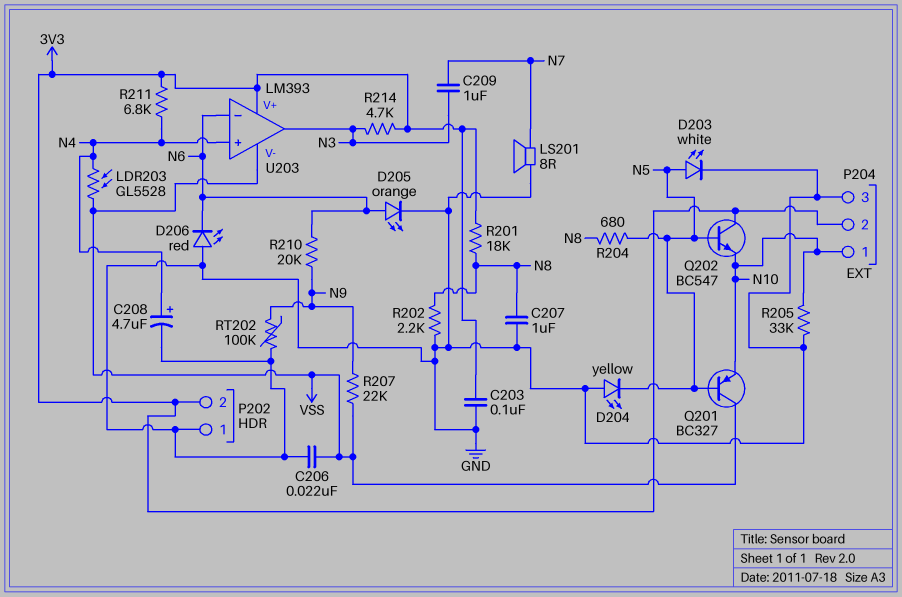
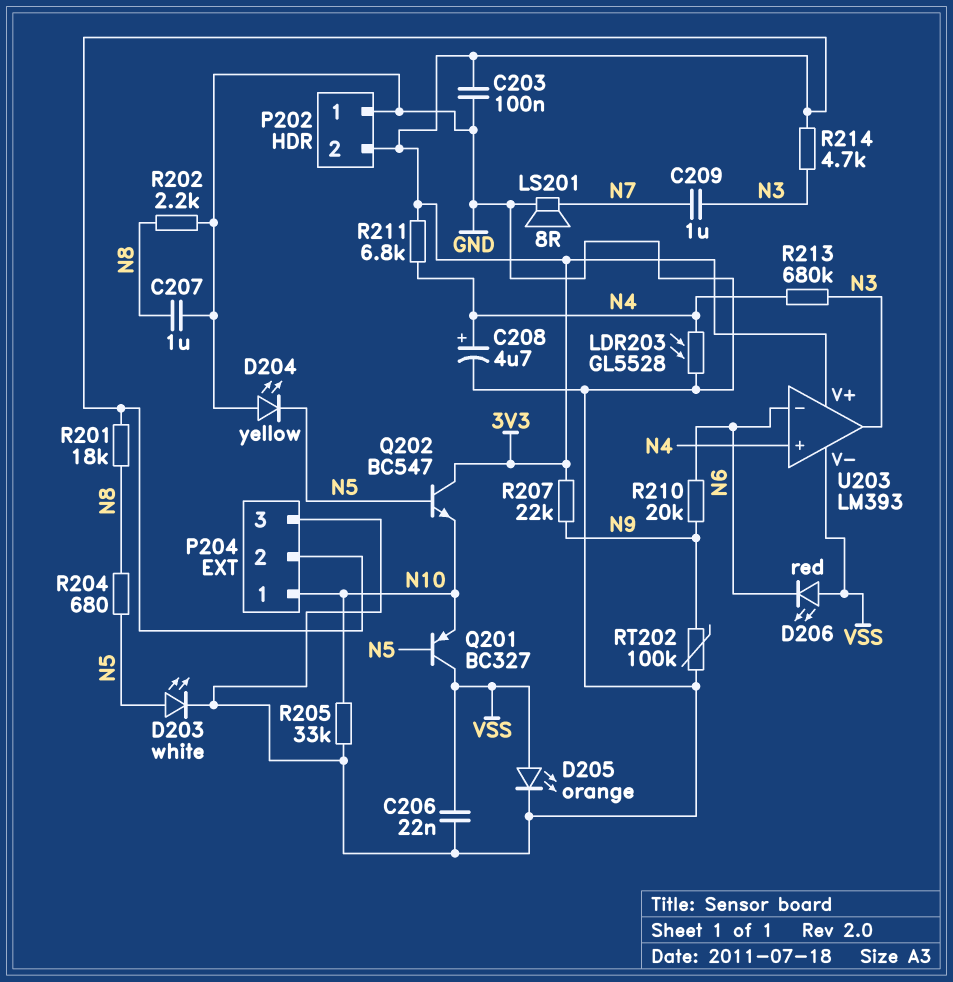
D205: LED orange (A N6, K GND) -> LED orange (A VSS, K GND)
D206: LED red (A GND, K N6) -> LED red (A VSS, K N6)
LDR203: GL5528 (N4, VSS) -> GL5528 (GND, N4)
R207: 22k (N9, VSS) -> 22k (3V3, N9)
R213: none -> 680k (N3, N4)

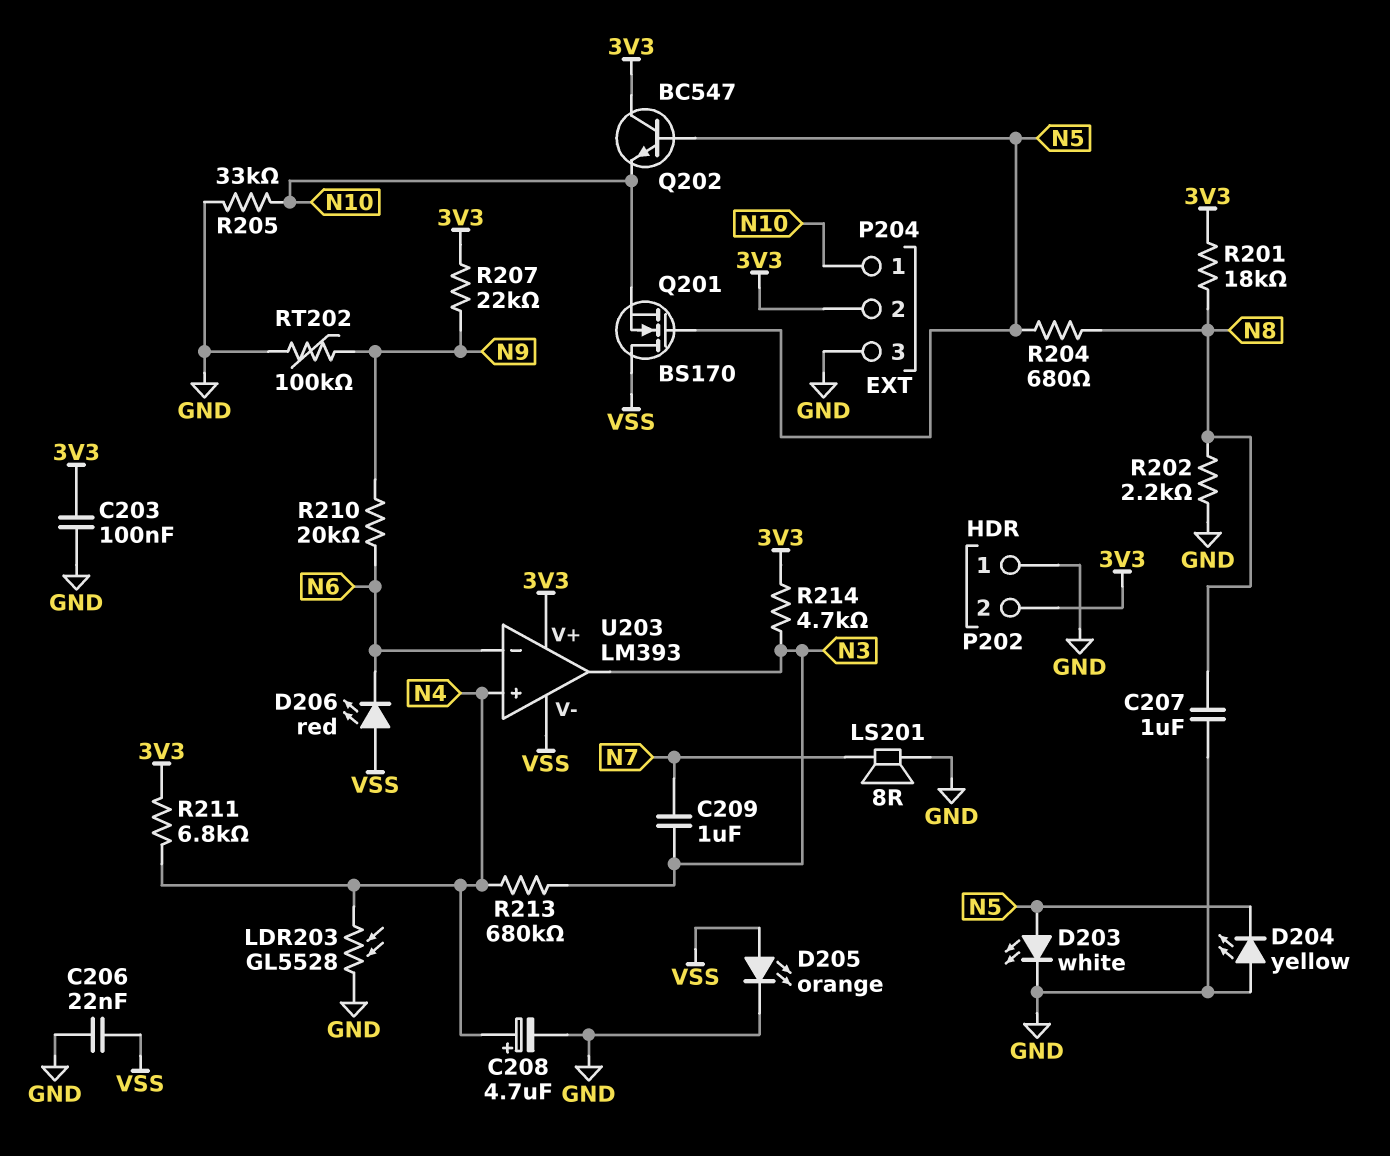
Q201: PNP BC327 (B N5, C VSS, E N10) -> NMOS BS170 (G N5, D VSS, S N10)

